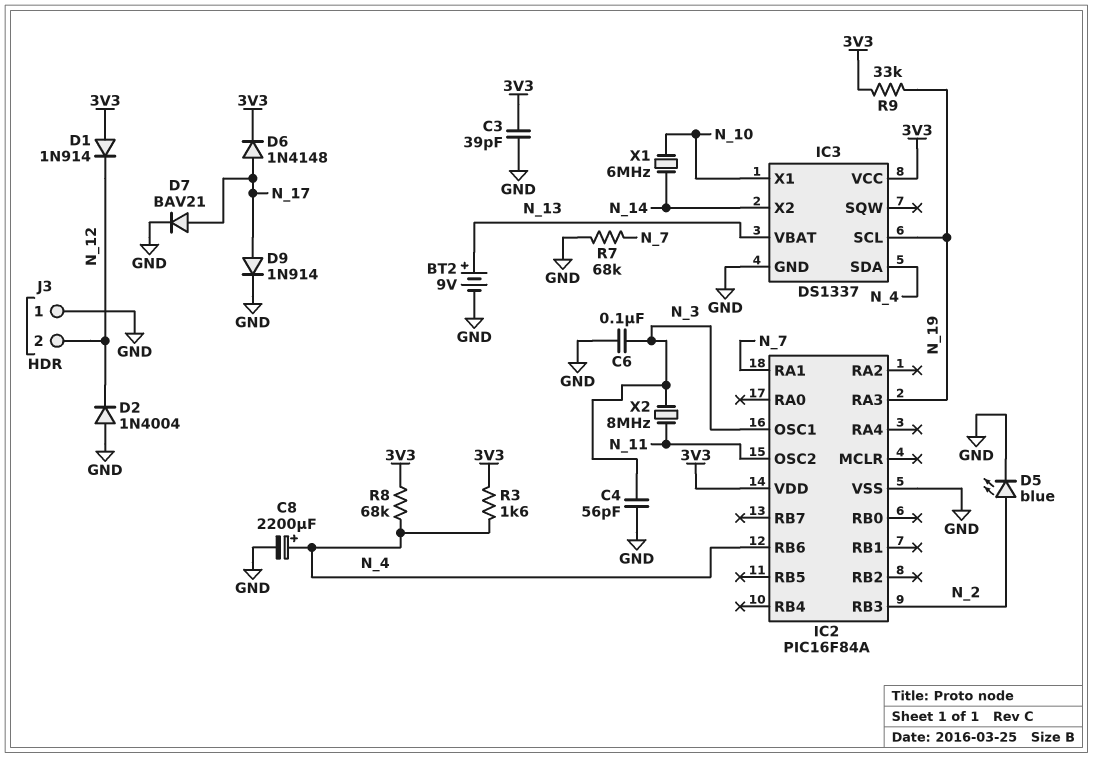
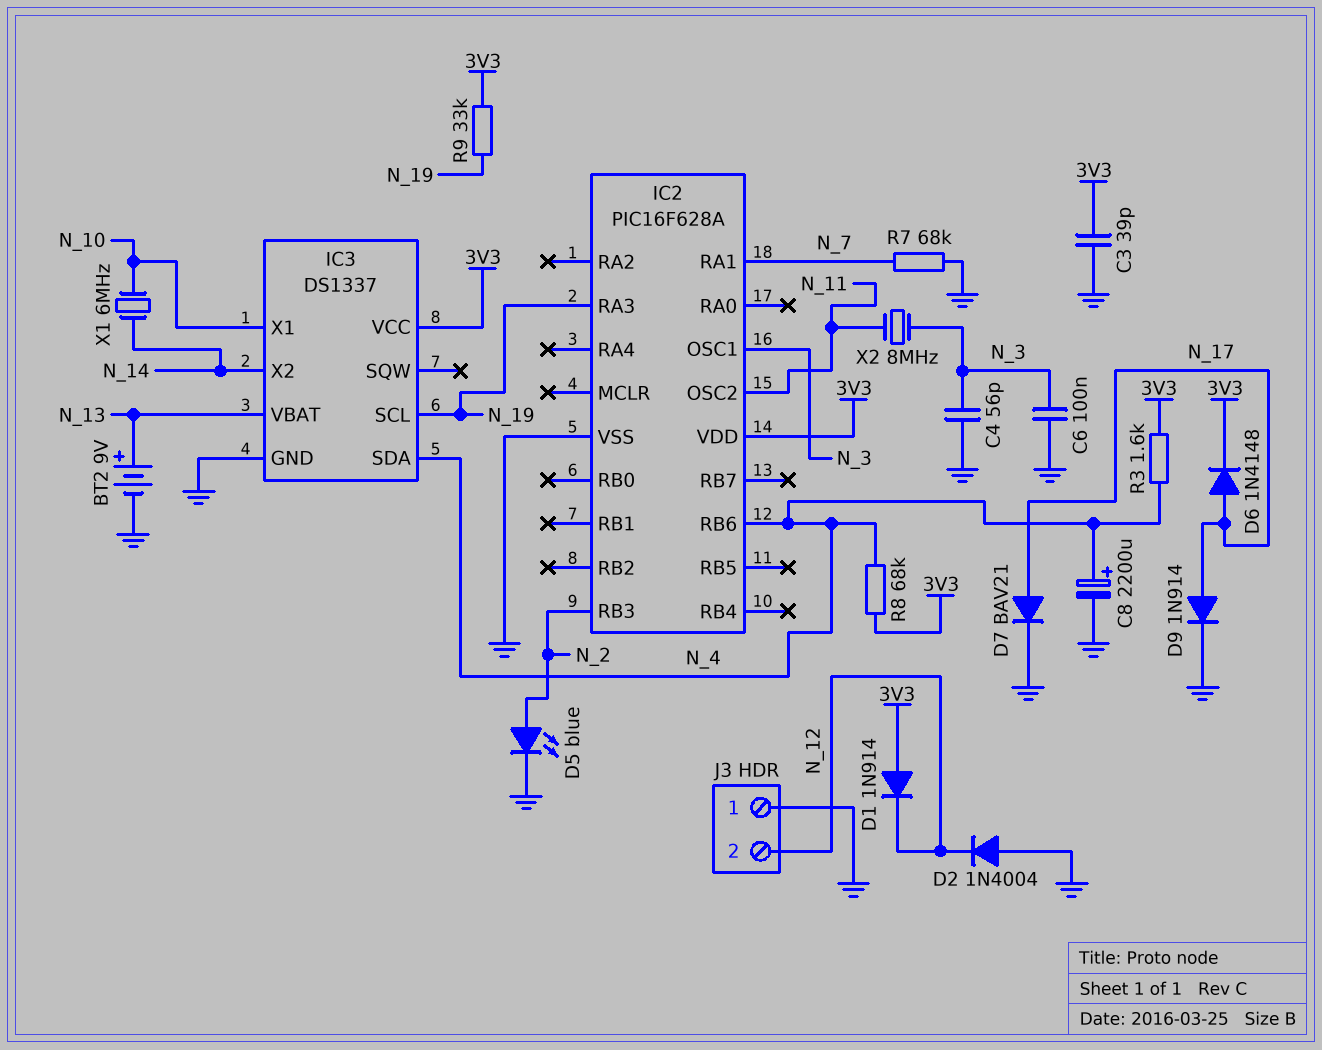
IC2: PIC16F84A -> PIC16F628A

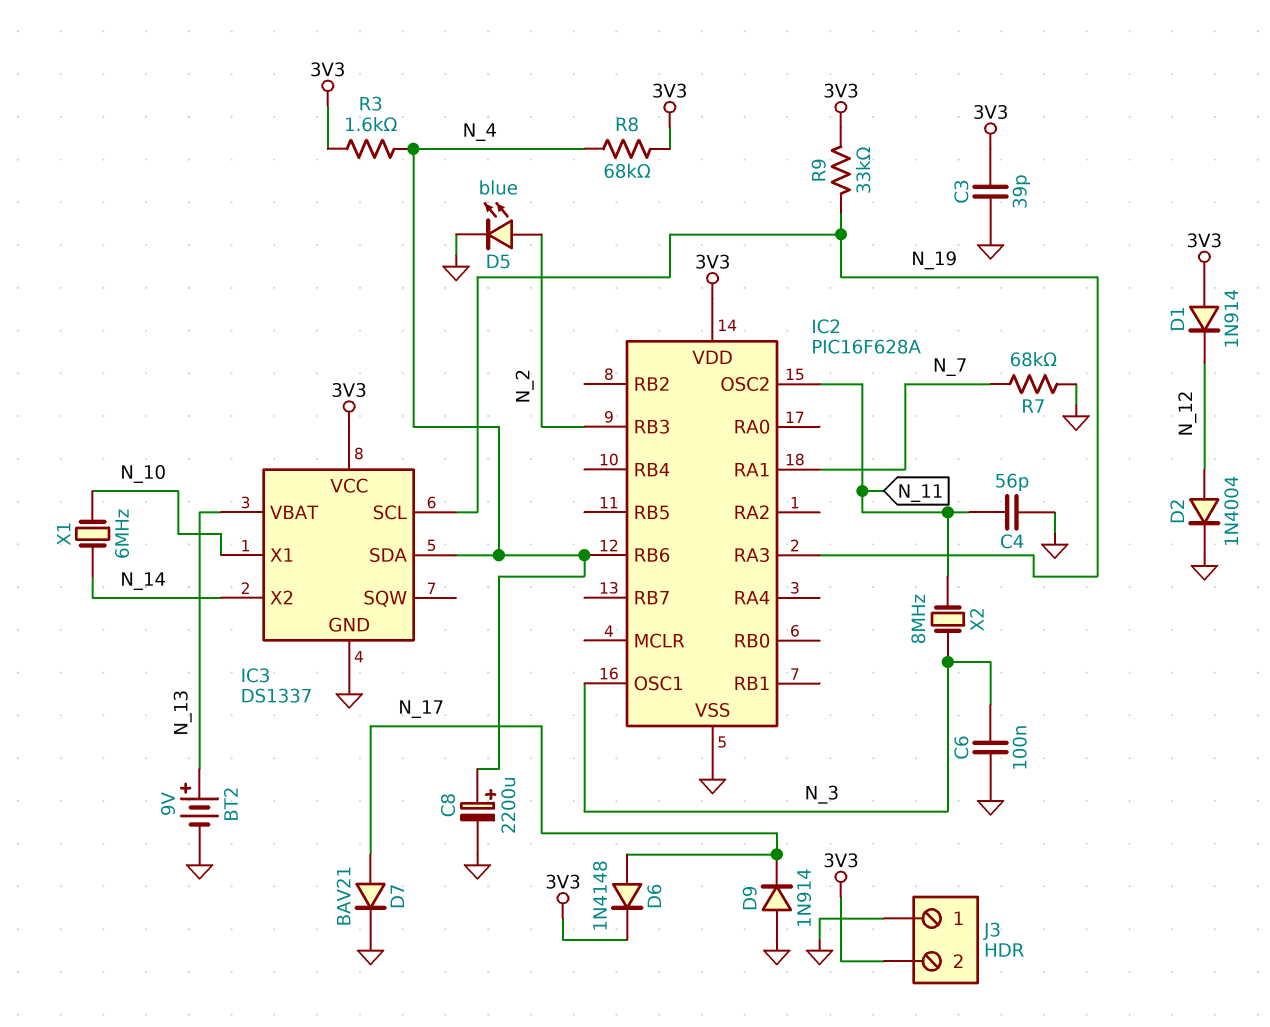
C4: 56pF (GND, N_3) -> 56pF (GND, N_11)
D2: diode 1N4004 (A GND, K N_12) -> diode 1N4004 (A N_12, K GND)
D9: diode 1N914 (A N_17, K GND) -> diode 1N914 (A GND, K N_17)
J3 pin 2: N_12 -> 3V3

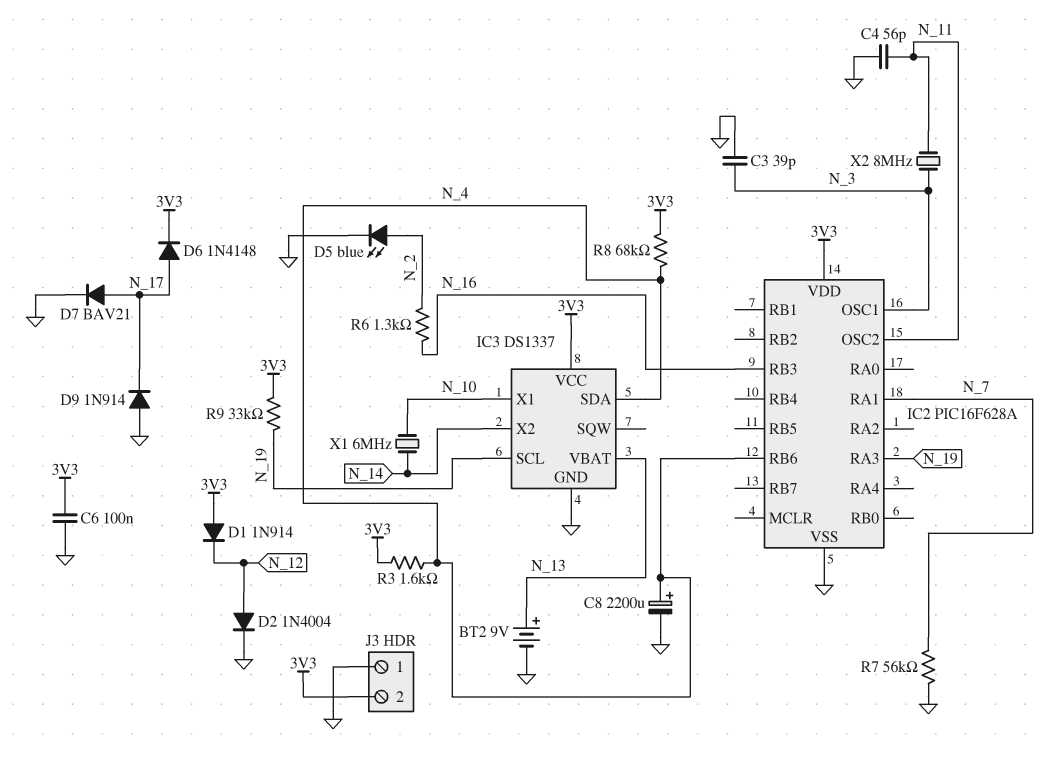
C3: 39pF (3V3, GND) -> 39pF (GND, N_3)
C6: 100nF (GND, N_3) -> 100nF (3V3, GND)
IC2 pin RB3: N_2 -> N_16
R6: none -> 1.3k (N_2, N_16)
R7: 68k (GND, N_7) -> 56k (GND, N_7)

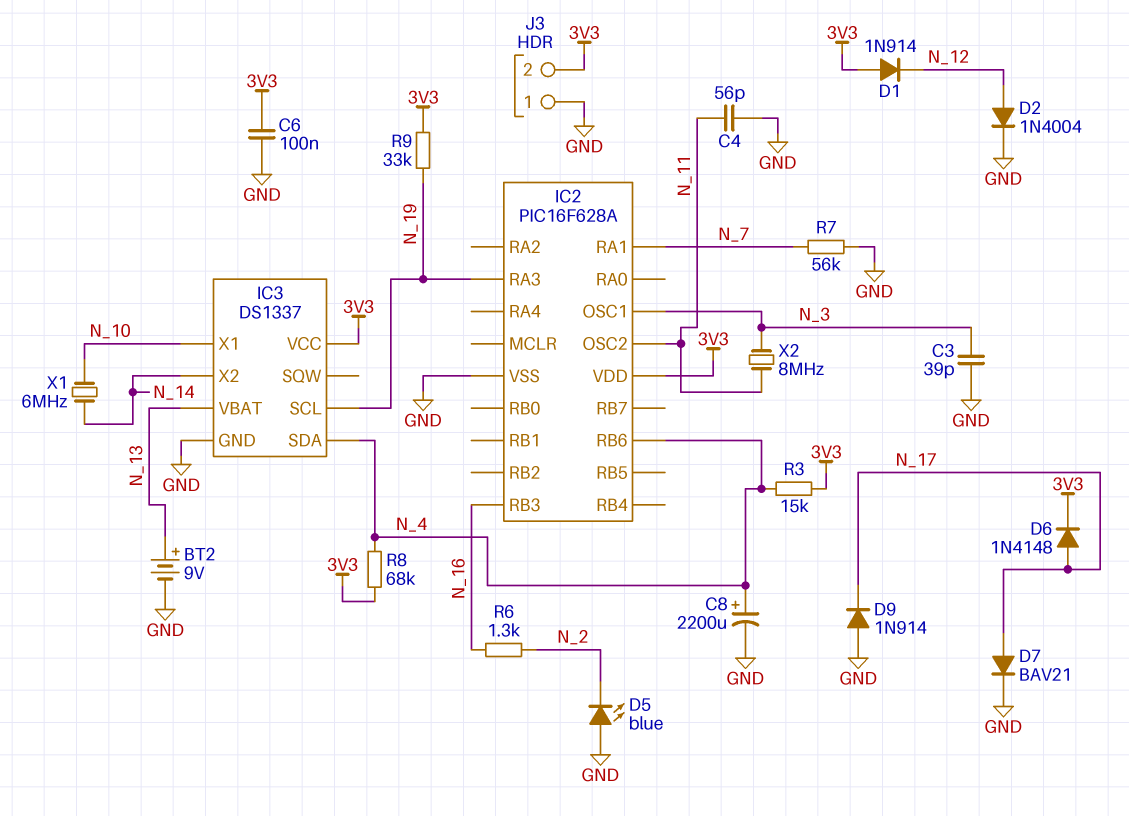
D5: LED blue (A N_2, K GND) -> LED blue (A GND, K N_2)
R3: 1.6k (3V3, N_4) -> 15k (3V3, N_4)

